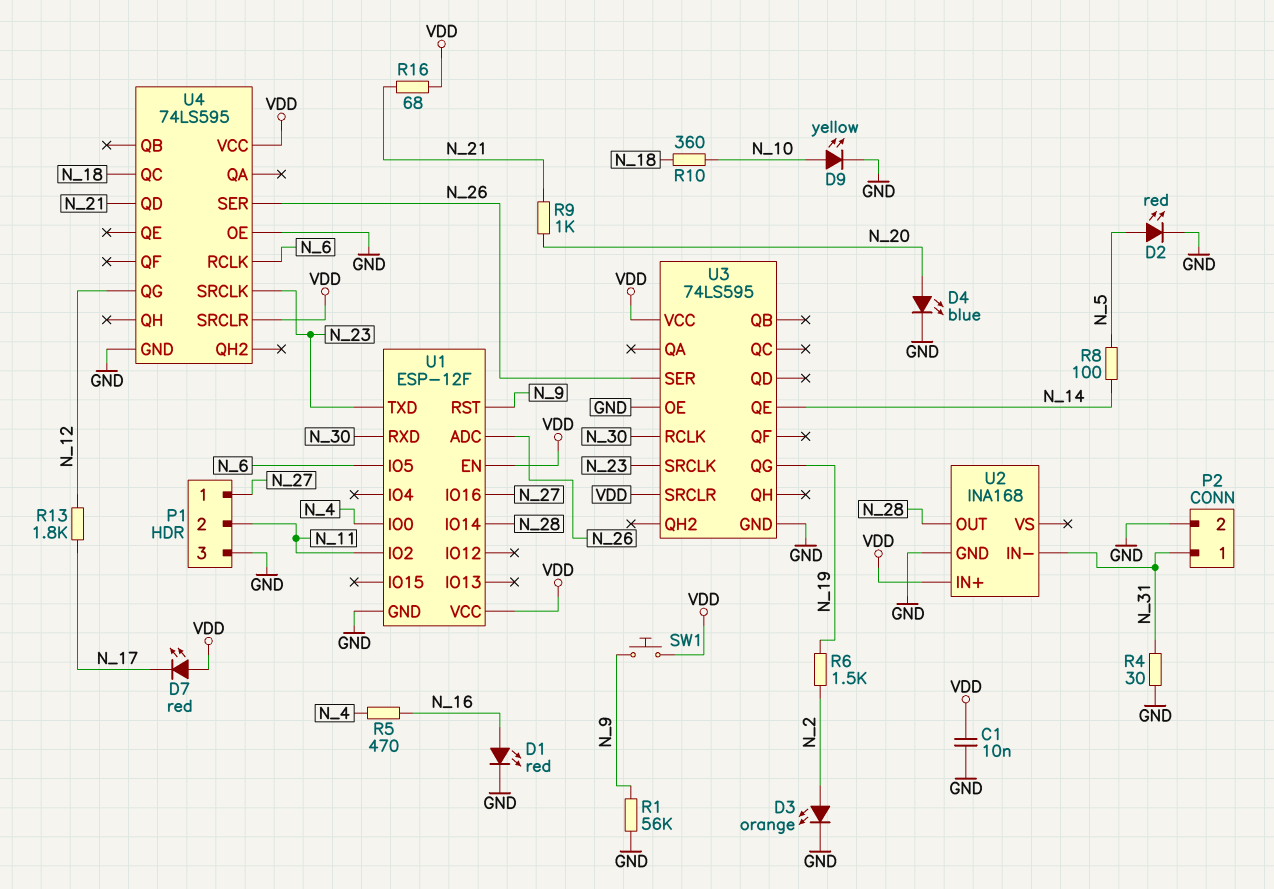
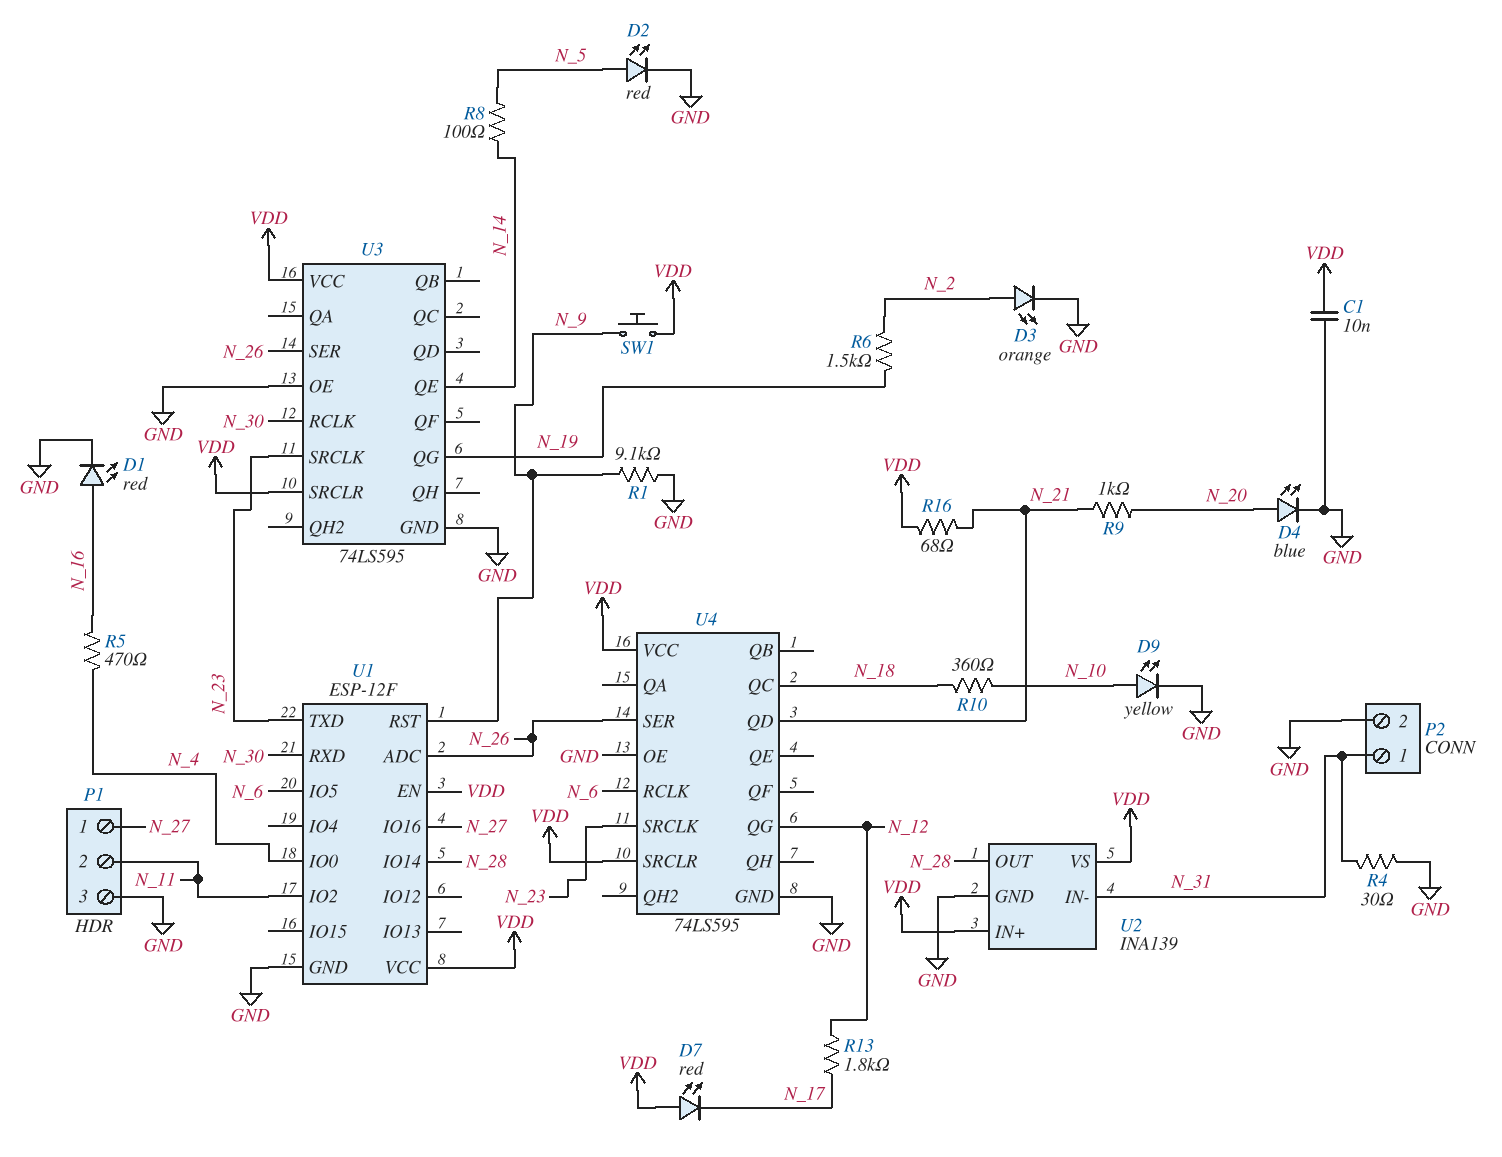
R1: 56k (GND, N_9) -> 9.1k (GND, N_9)
U2: INA168 -> INA139
U2 pin VS: none -> VDD

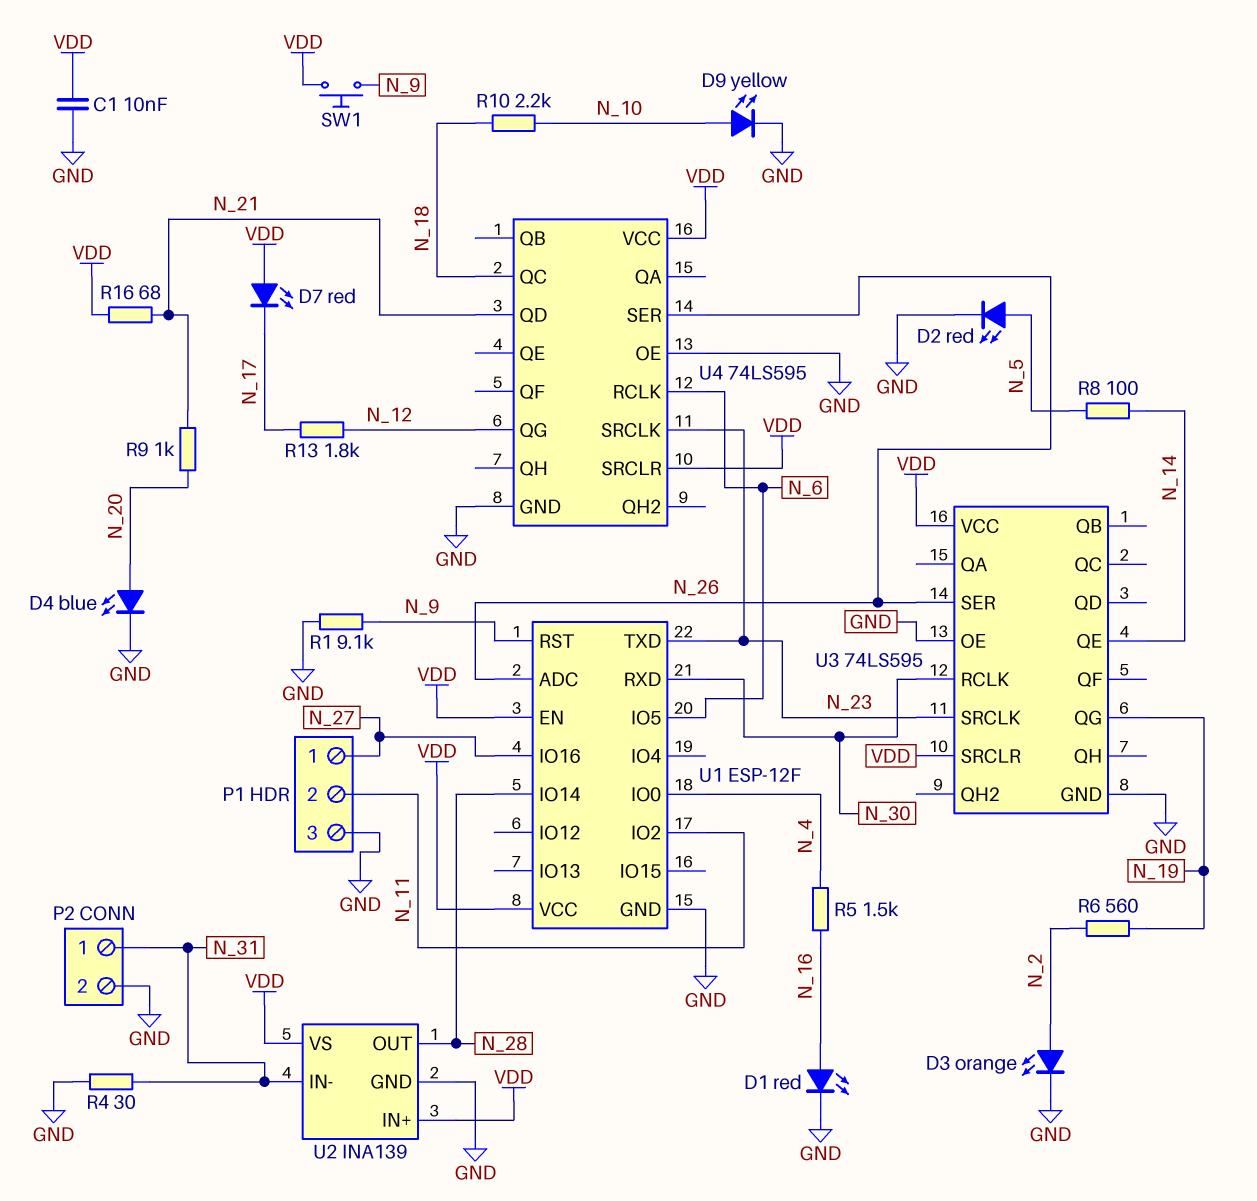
R5: 470 (N_4, N_16) -> 1.5k (N_4, N_16)
R6: 1.5k (N_2, N_19) -> 560 (N_2, N_19)
R10: 360 (N_10, N_18) -> 2.2k (N_10, N_18)

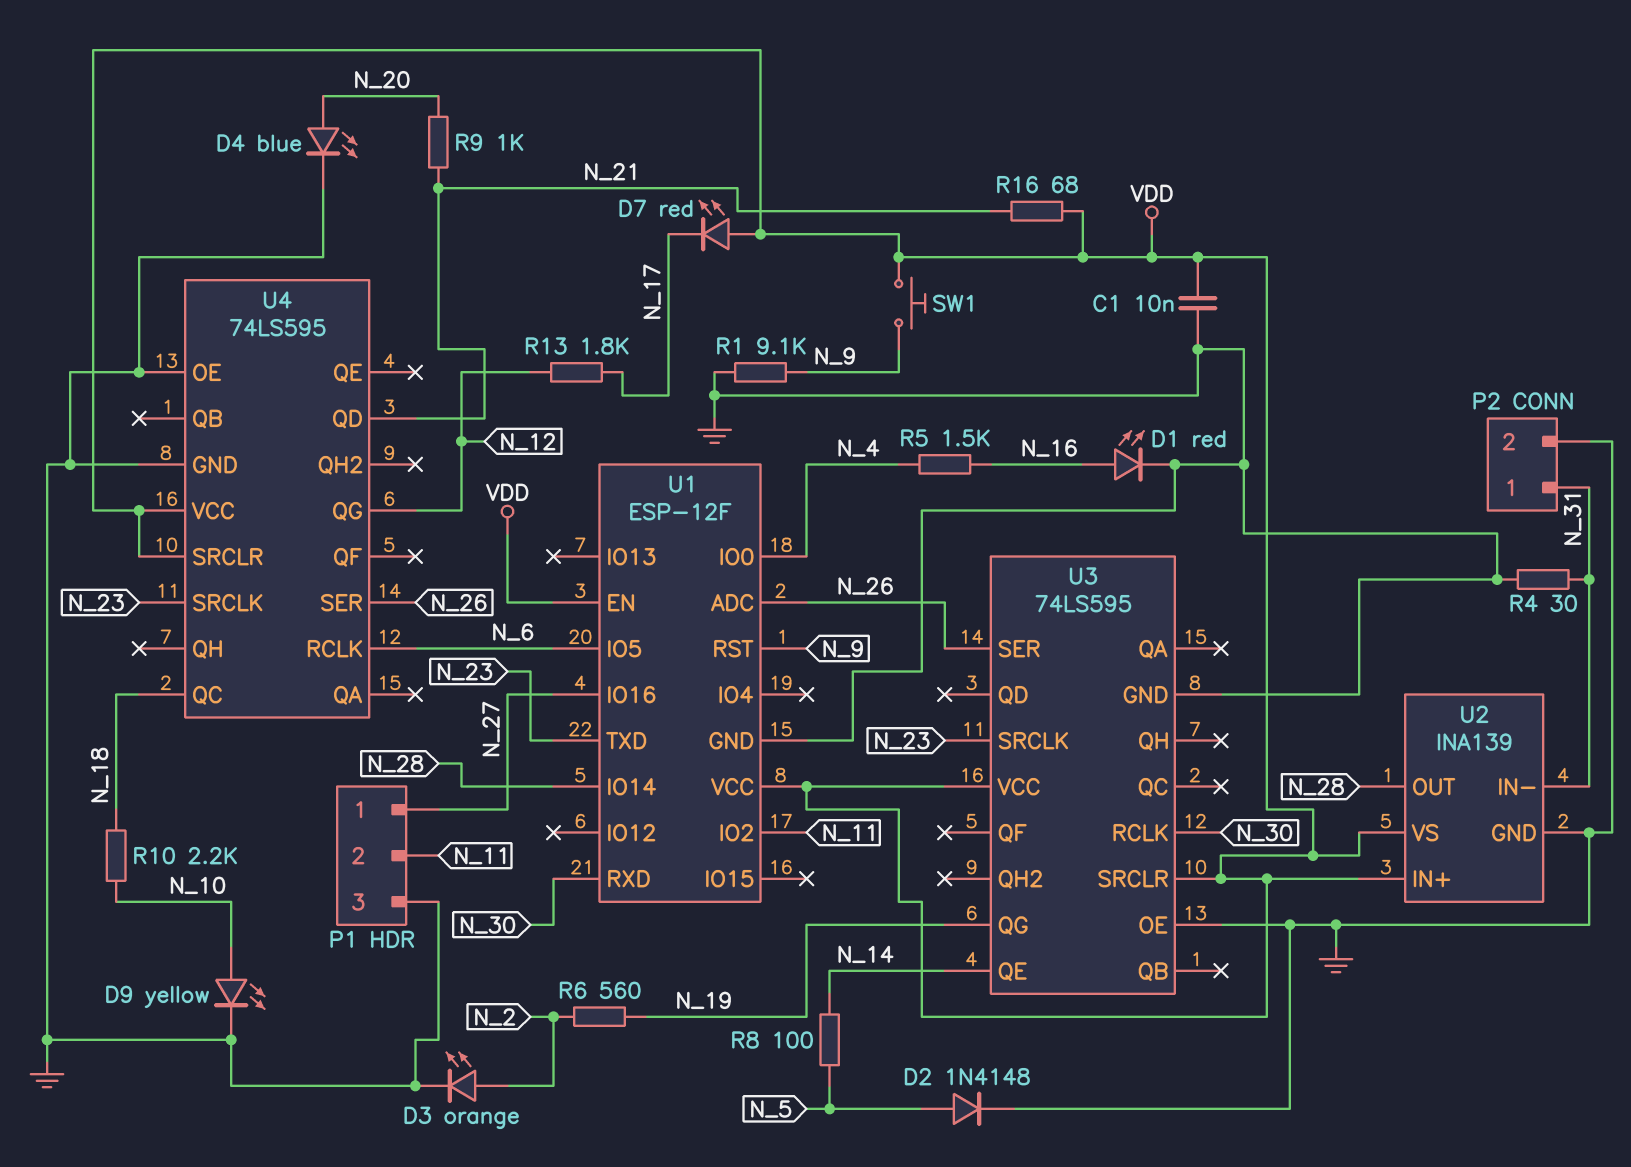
D2: LED red (A N_5, K GND) -> diode 1N4148 (A N_5, K GND)

